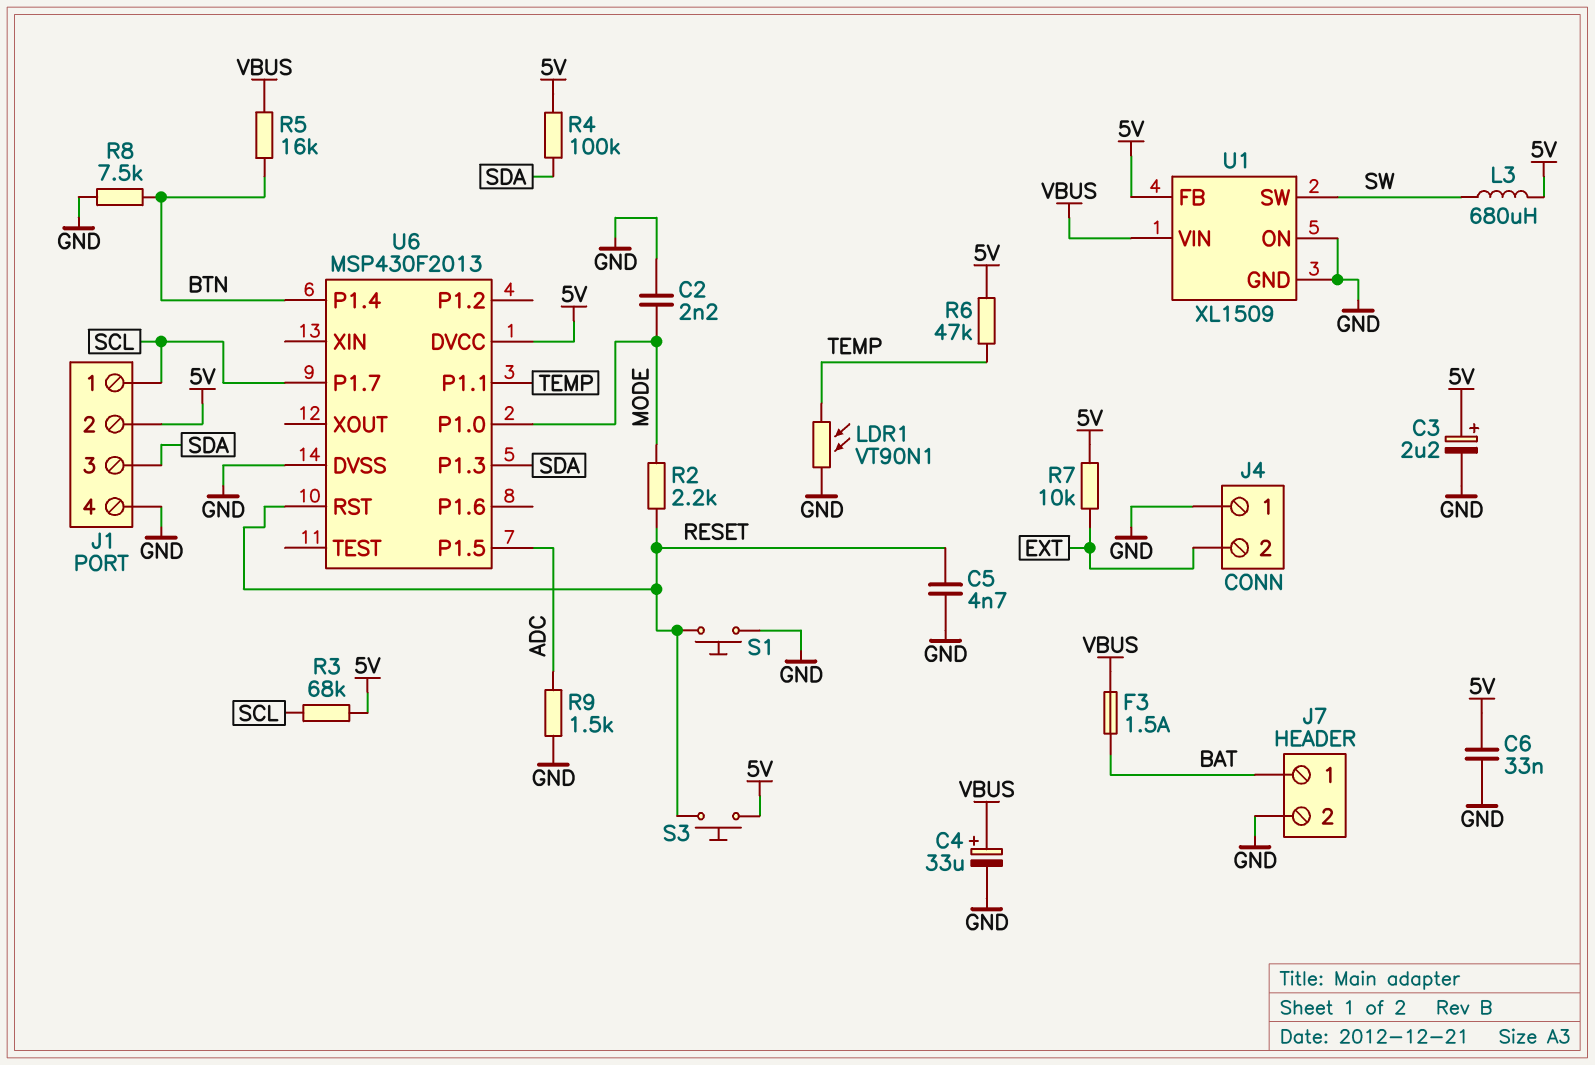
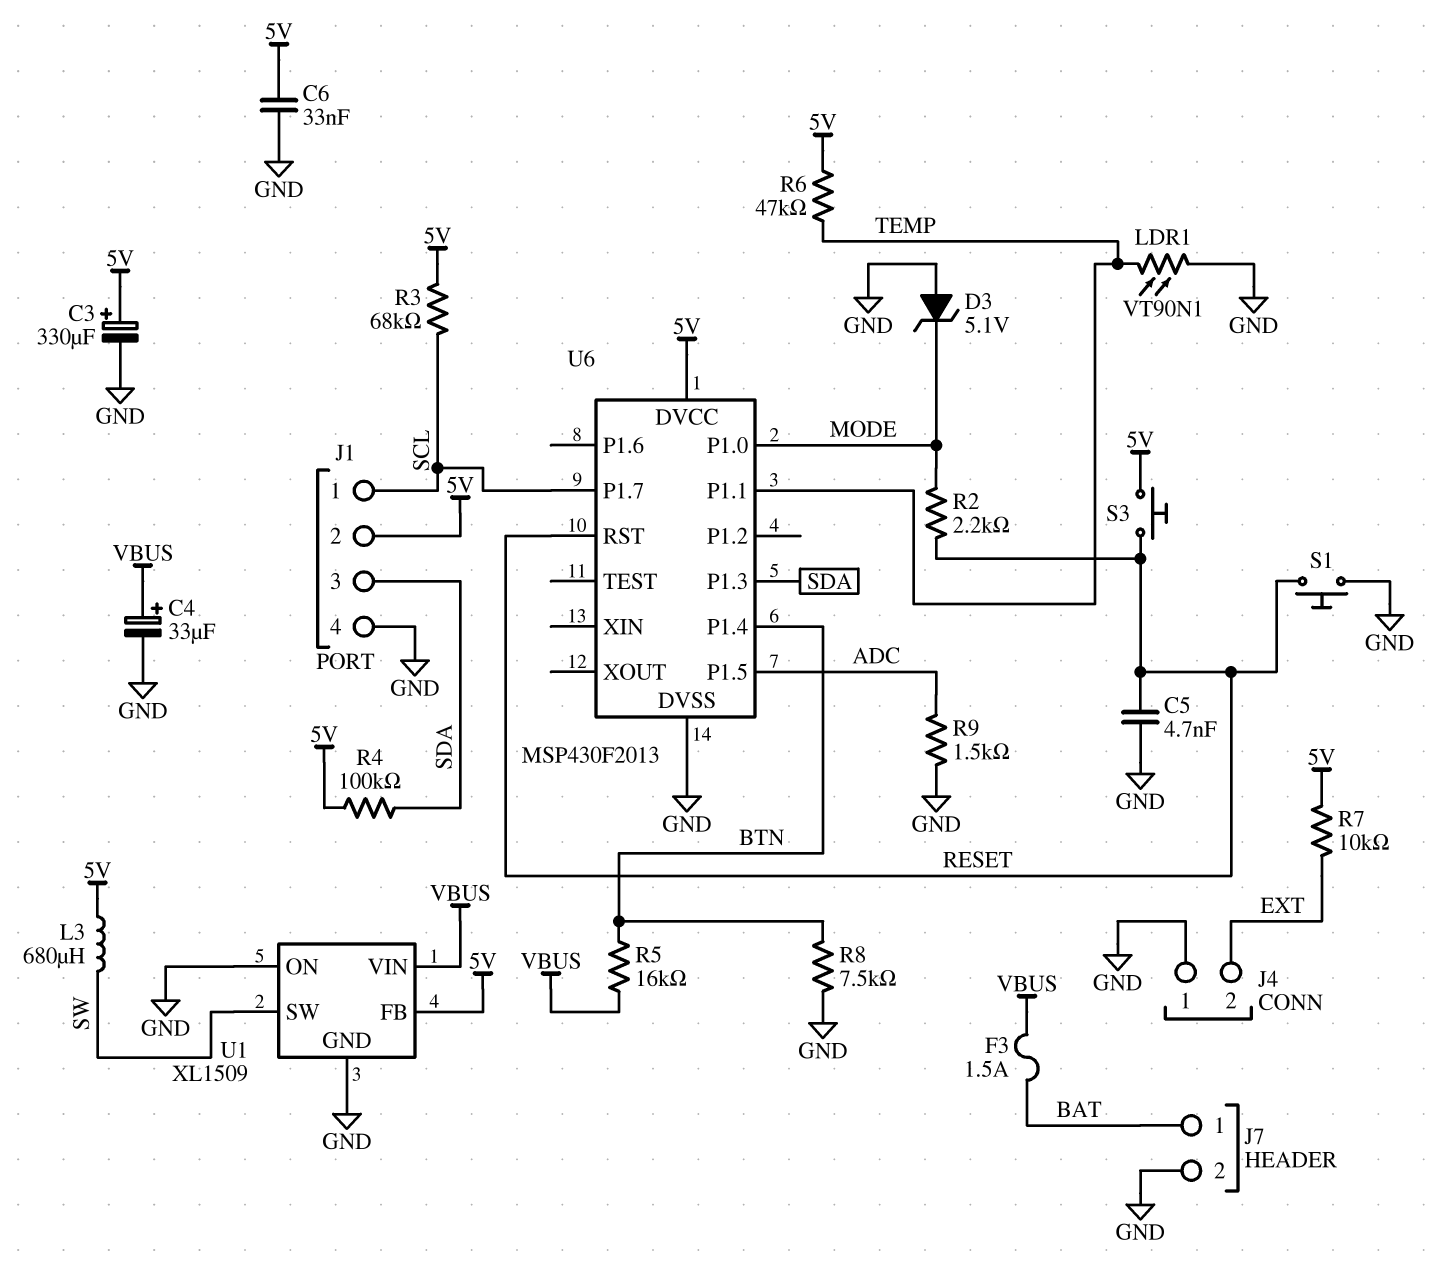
C2: 2.2nF (GND, MODE) -> none
C3: 2.2uF (plus 5V, minus GND) -> 330uF (plus 5V, minus GND)
D3: none -> zener 5.1V (A GND, K MODE)

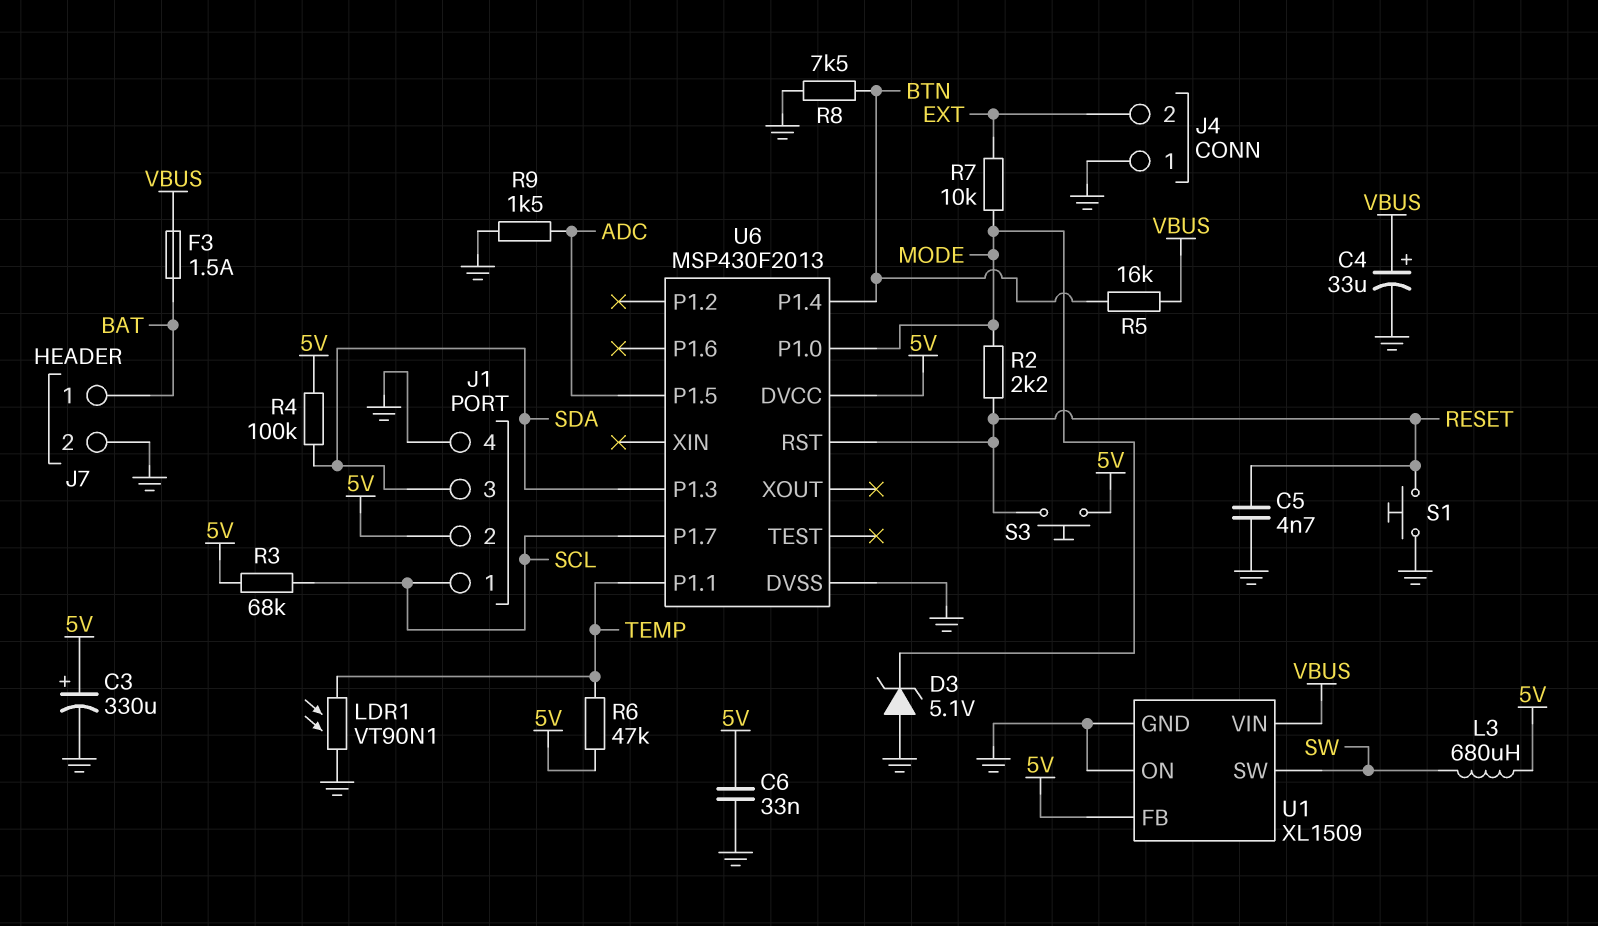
R7: 10k (5V, EXT) -> 10k (EXT, MODE)

